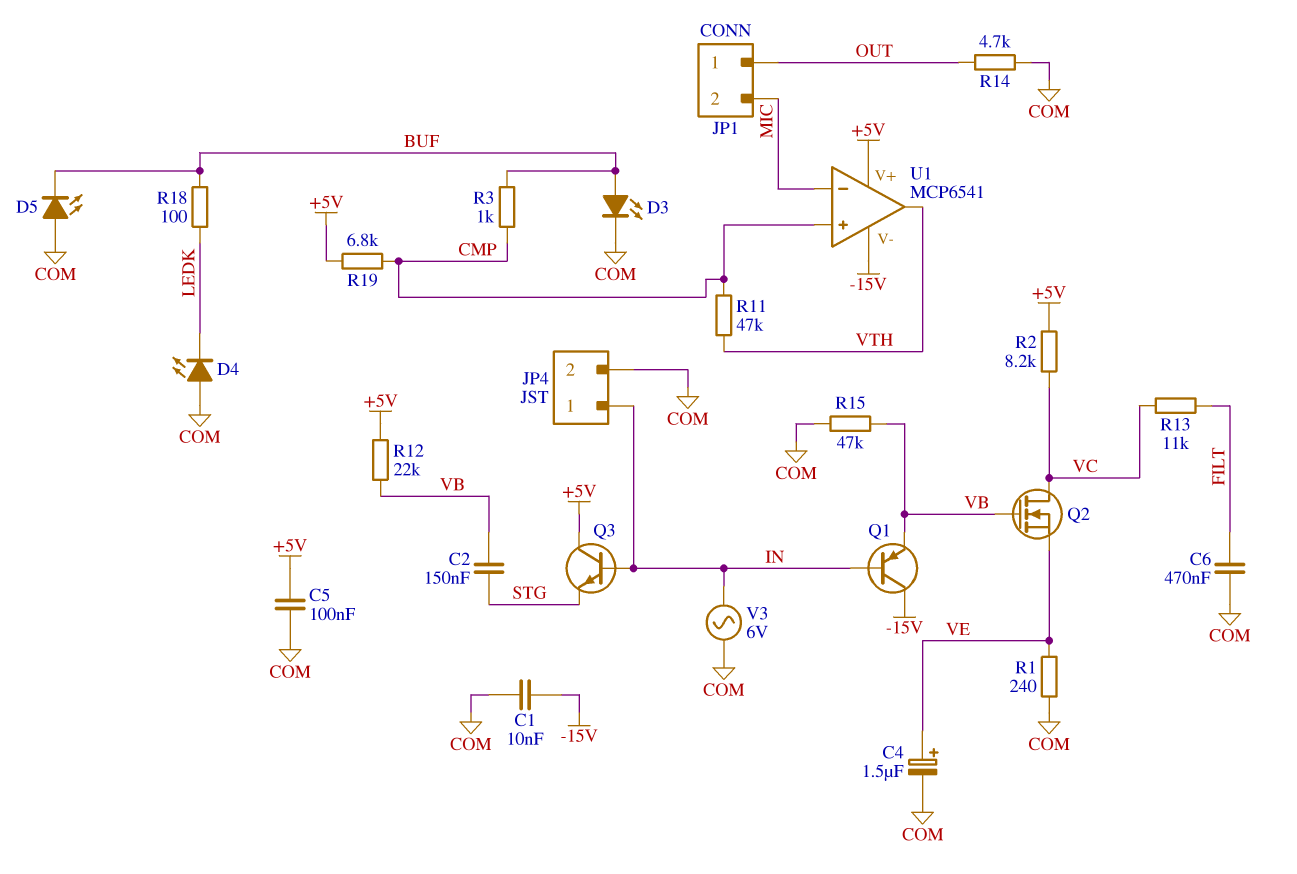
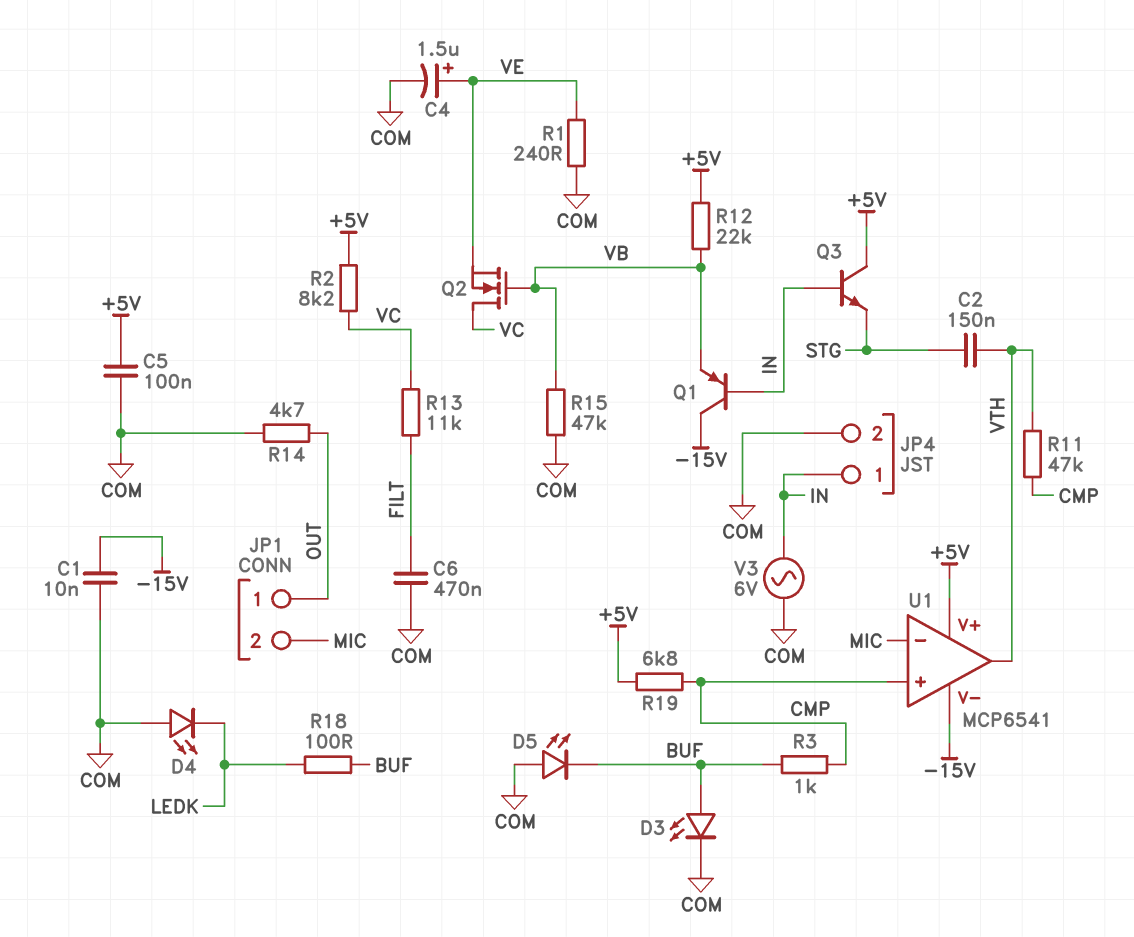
C2: 150nF (STG, VB) -> 150nF (STG, VTH)

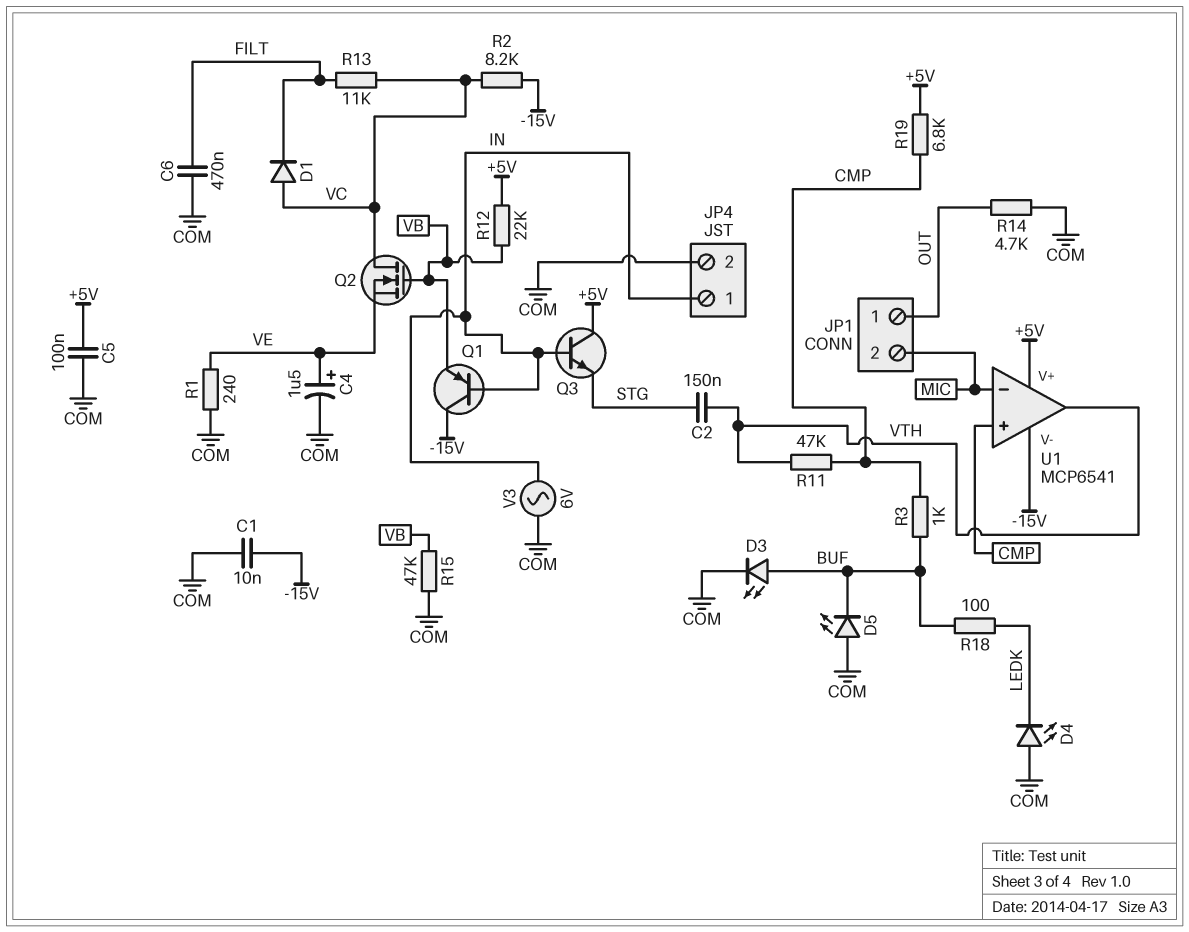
D1: none -> diode (A VC, K FILT)
R2: 8.2k (+5V, VC) -> 8.2k (-15V, VC)

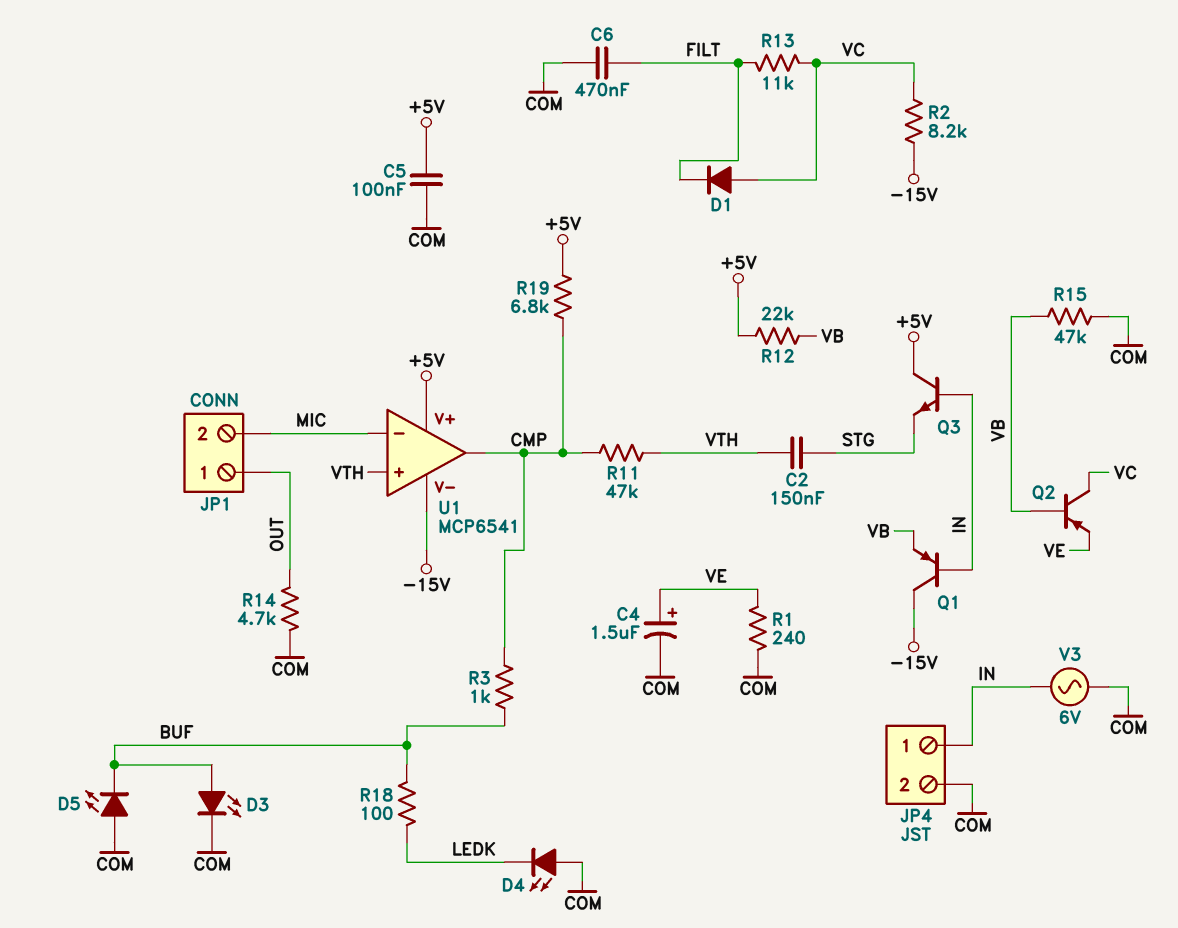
C1: 10nF (-15V, COM) -> none
Q2: NMOS (G VB, D VC, S VE) -> PNP (B VB, C VC, E VE)
U1 pin in+: CMP -> VTH
U1 pin out: VTH -> CMP

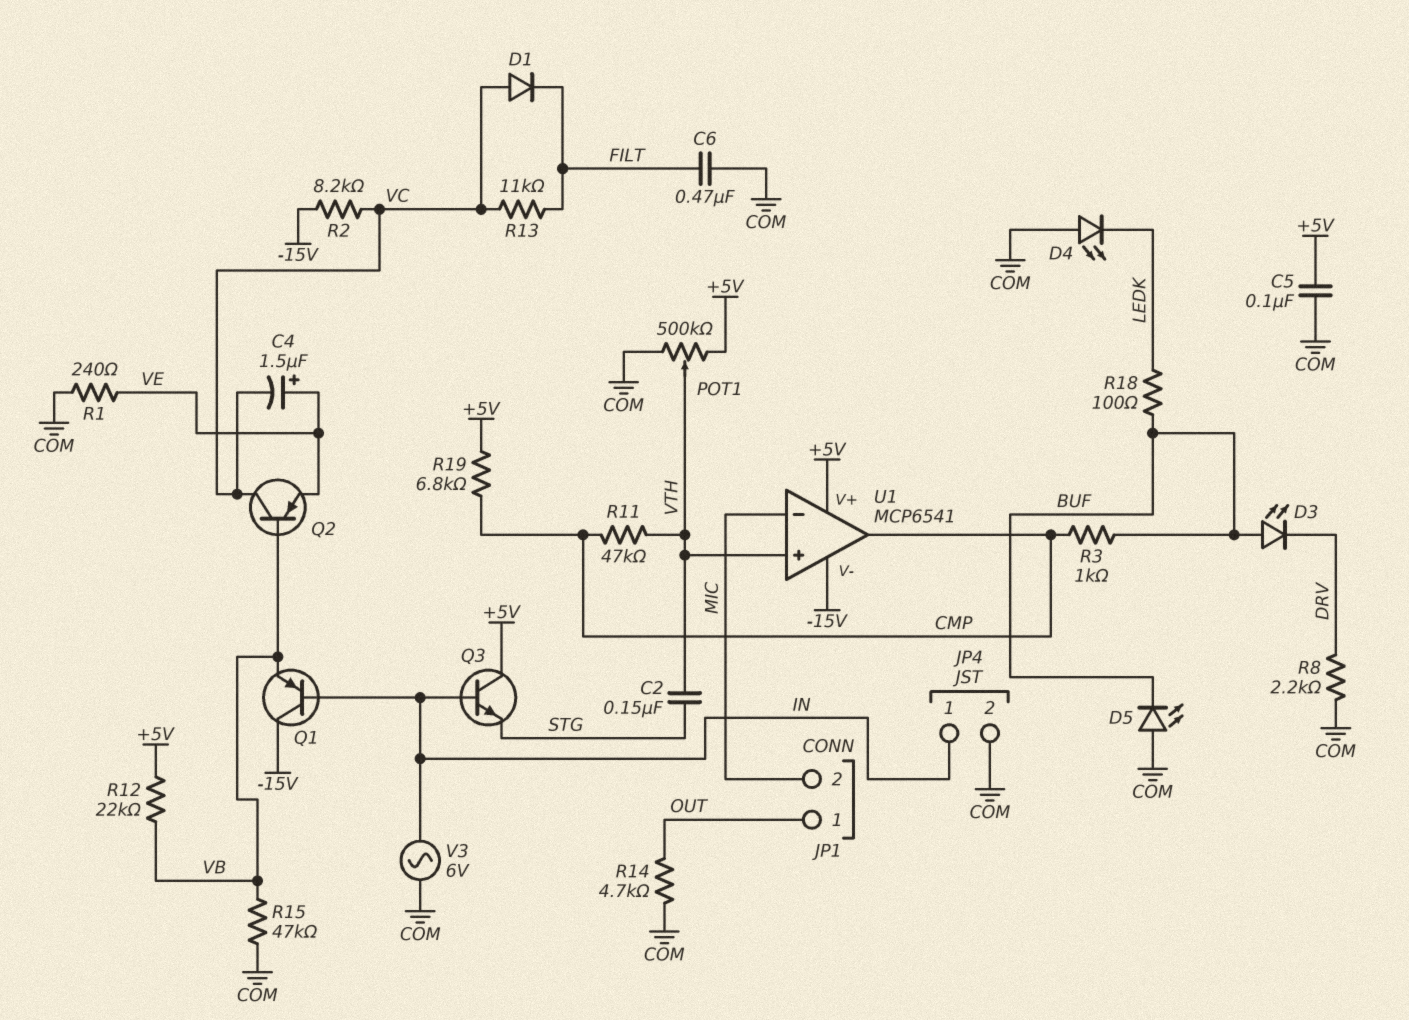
C4: 1.5uF (plus VE, minus COM) -> 1.5uF (plus VE, minus VC)
D3: LED (A BUF, K COM) -> LED (A BUF, K DRV)
POT1: none -> 500k (+5V, COM, wiper VTH)
R8: none -> 2.2k (COM, DRV)

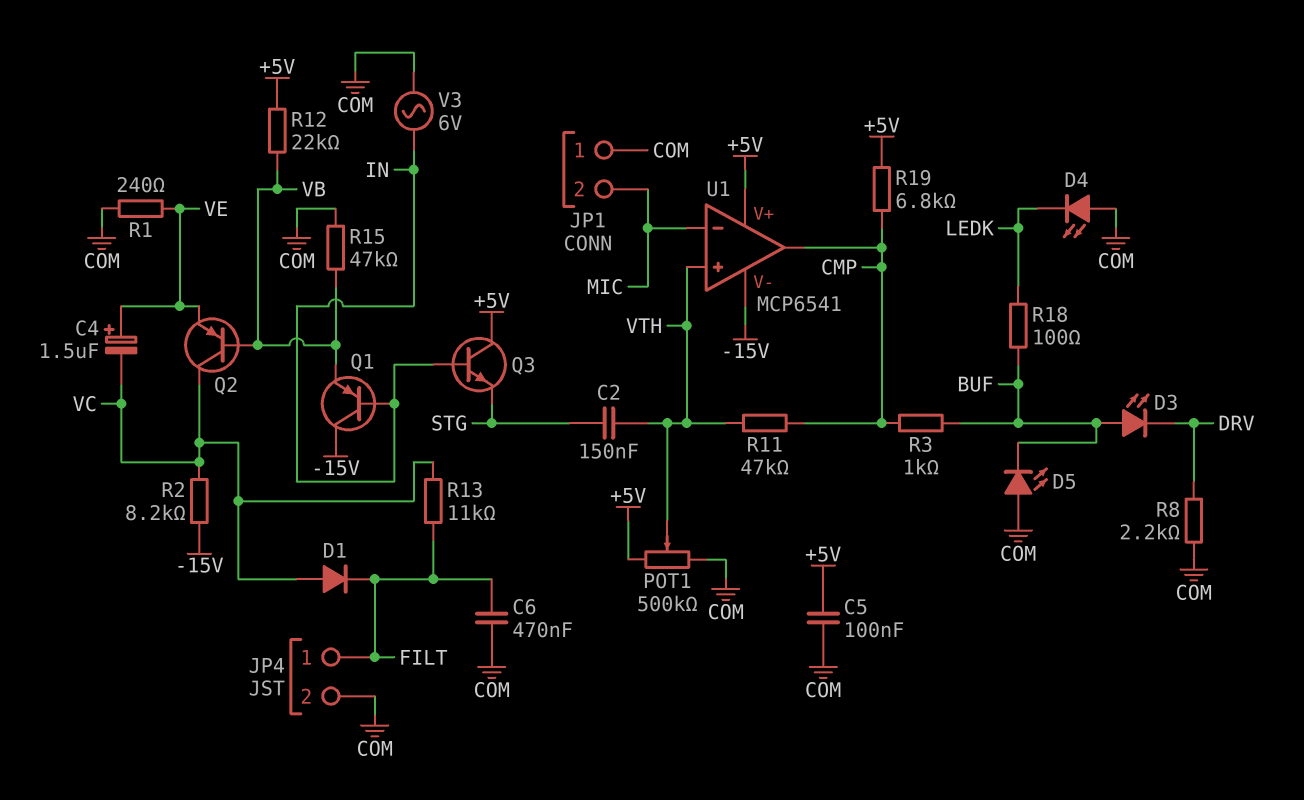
JP1 pin 1: OUT -> COM
JP4 pin 1: IN -> FILT
R14: 4.7k (COM, OUT) -> none

